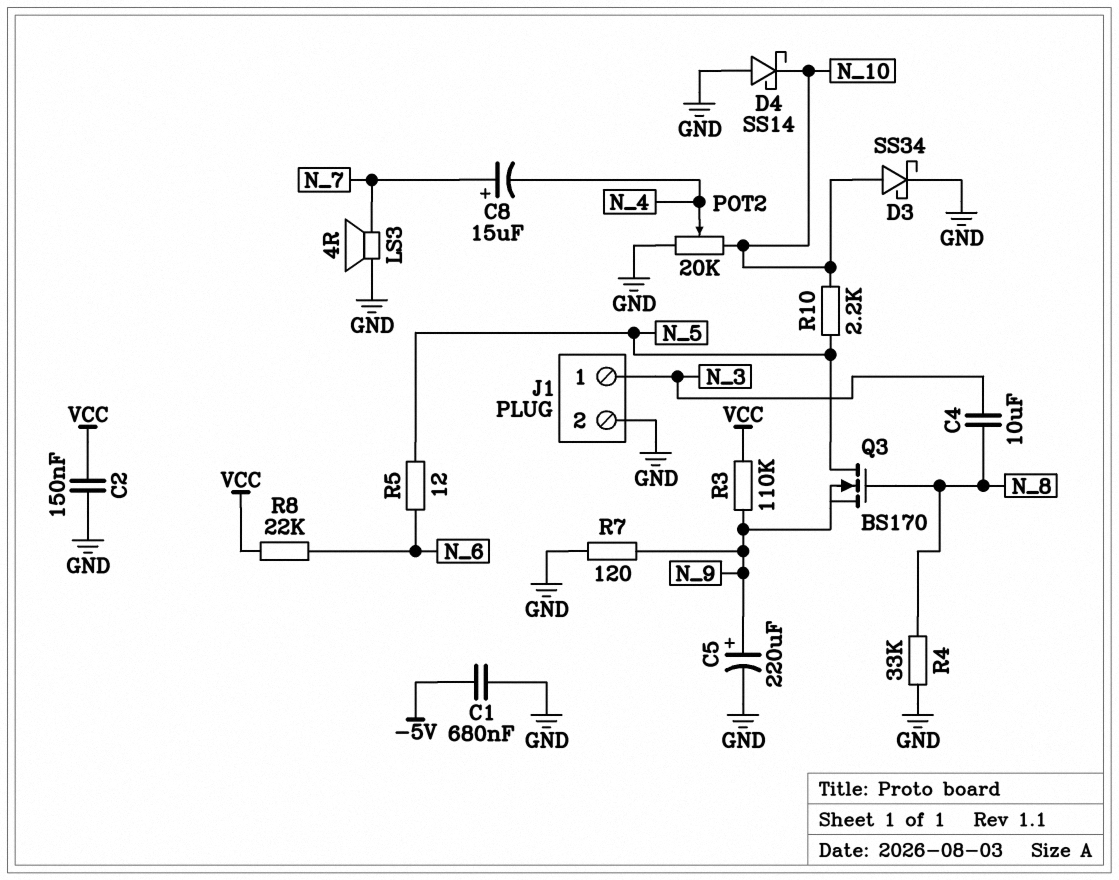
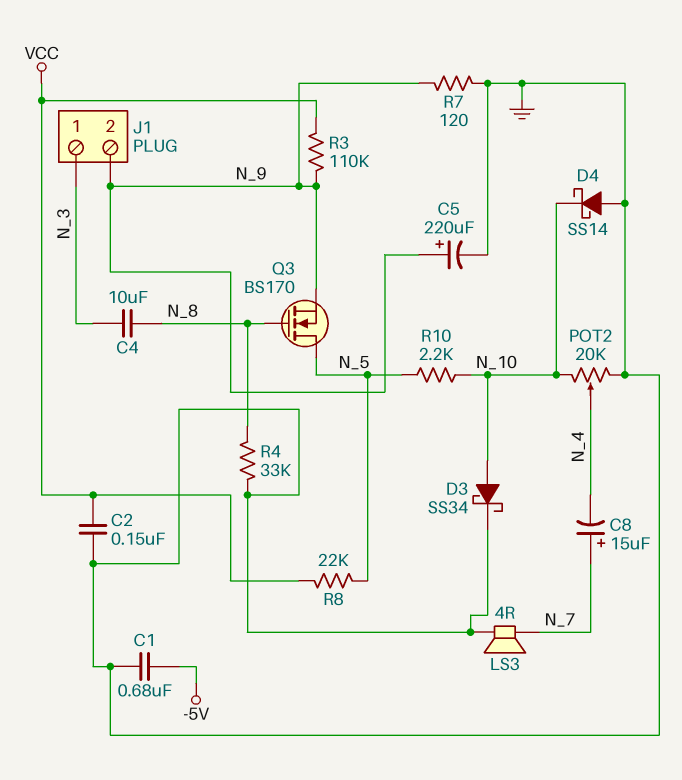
J1 pin 2: GND -> N_9
R5: 12 (N_5, N_6) -> none
R8: 22k (N_6, VCC) -> 22k (N_5, VCC)

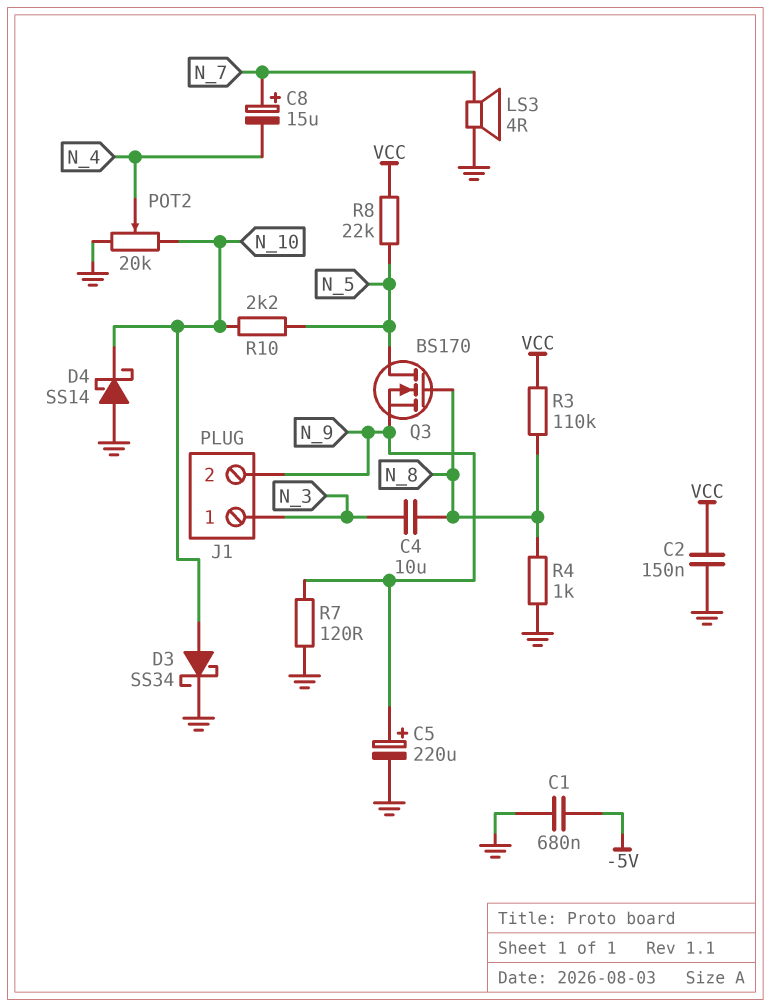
R3: 110k (N_9, VCC) -> 110k (N_8, VCC)
R4: 33k (GND, N_8) -> 1k (GND, N_8)

